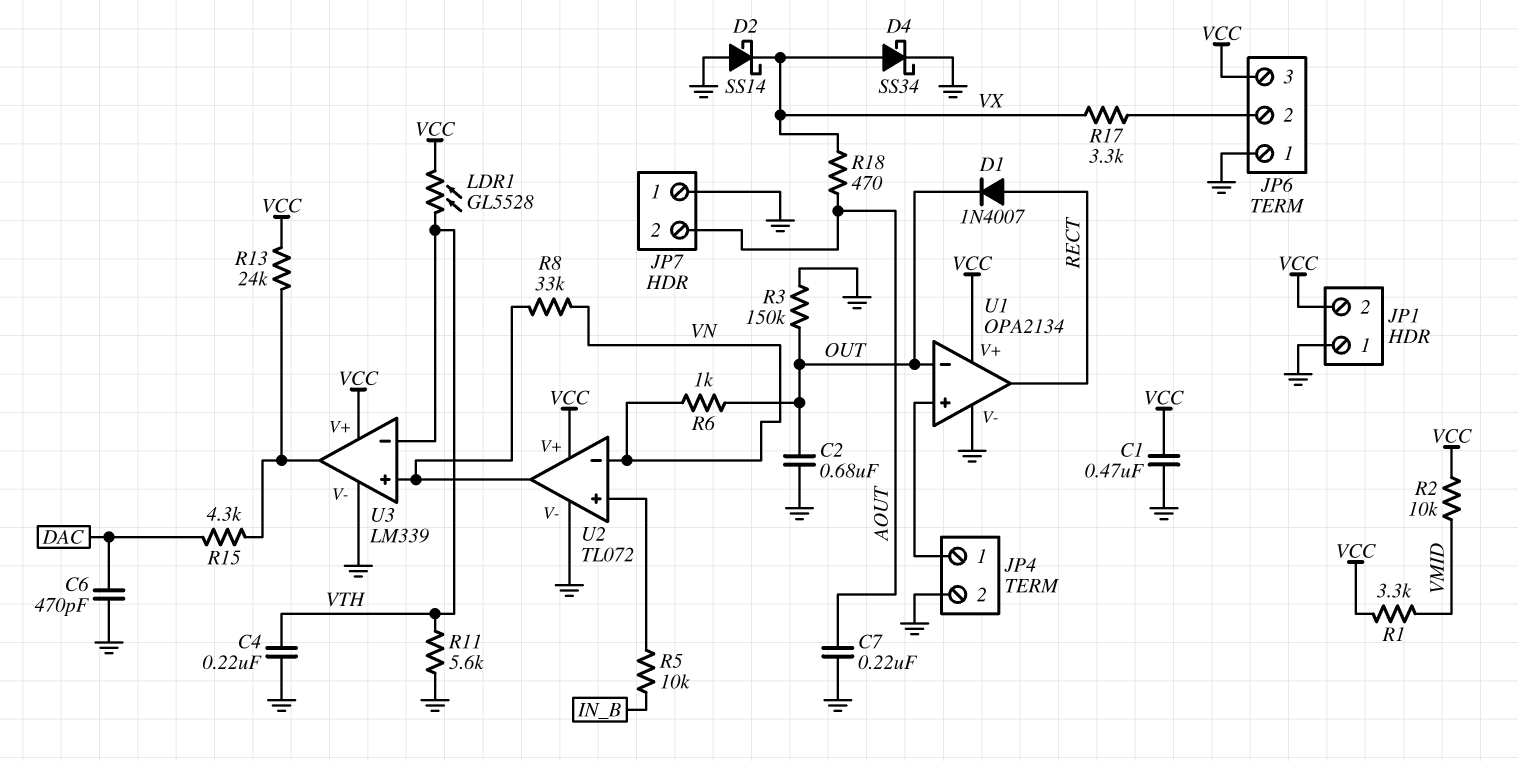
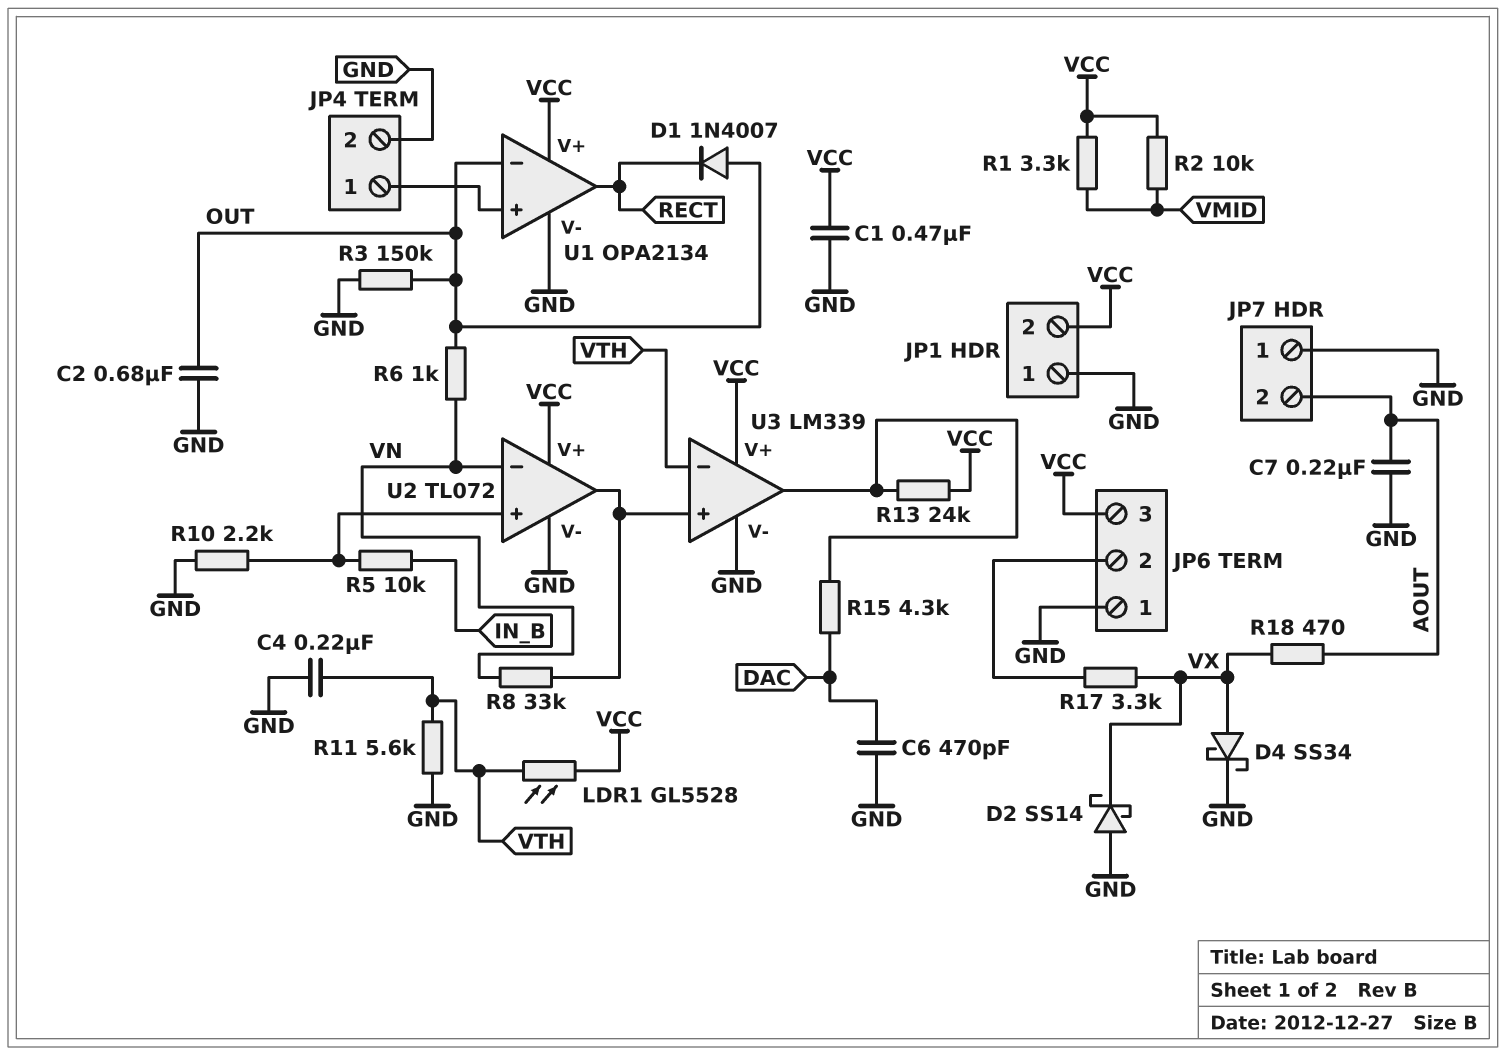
D1: diode 1N4007 (A RECT, K OUT) -> diode 1N4007 (A OUT, K RECT)
R10: none -> 2.2k (GND, U2/in+)

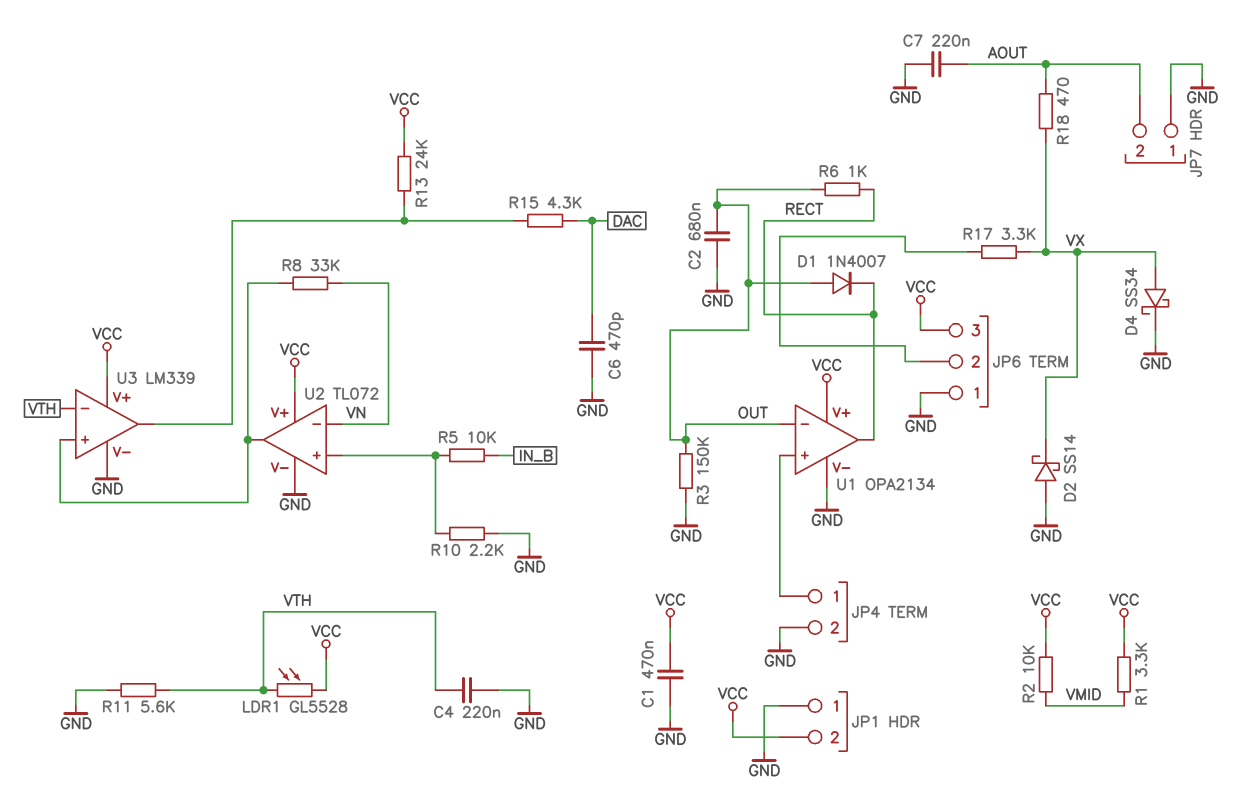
R6: 1k (OUT, VN) -> 1k (OUT, RECT)

